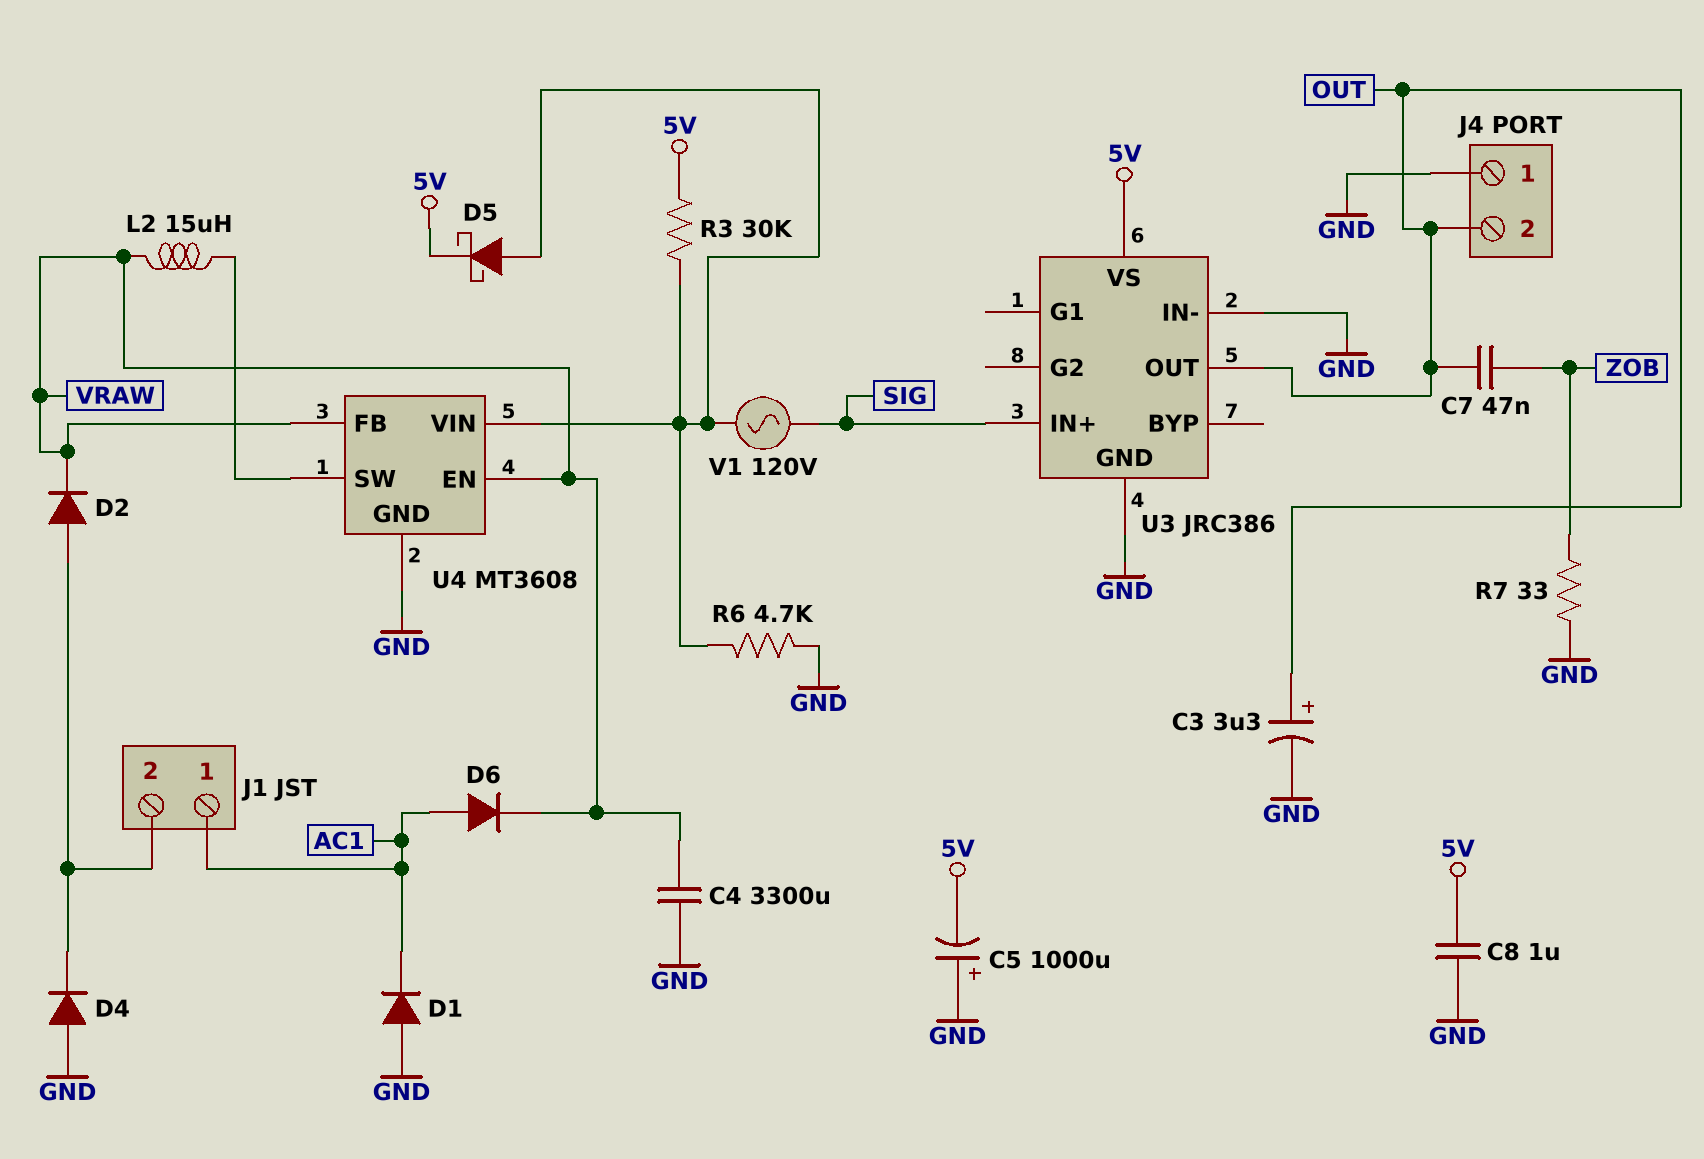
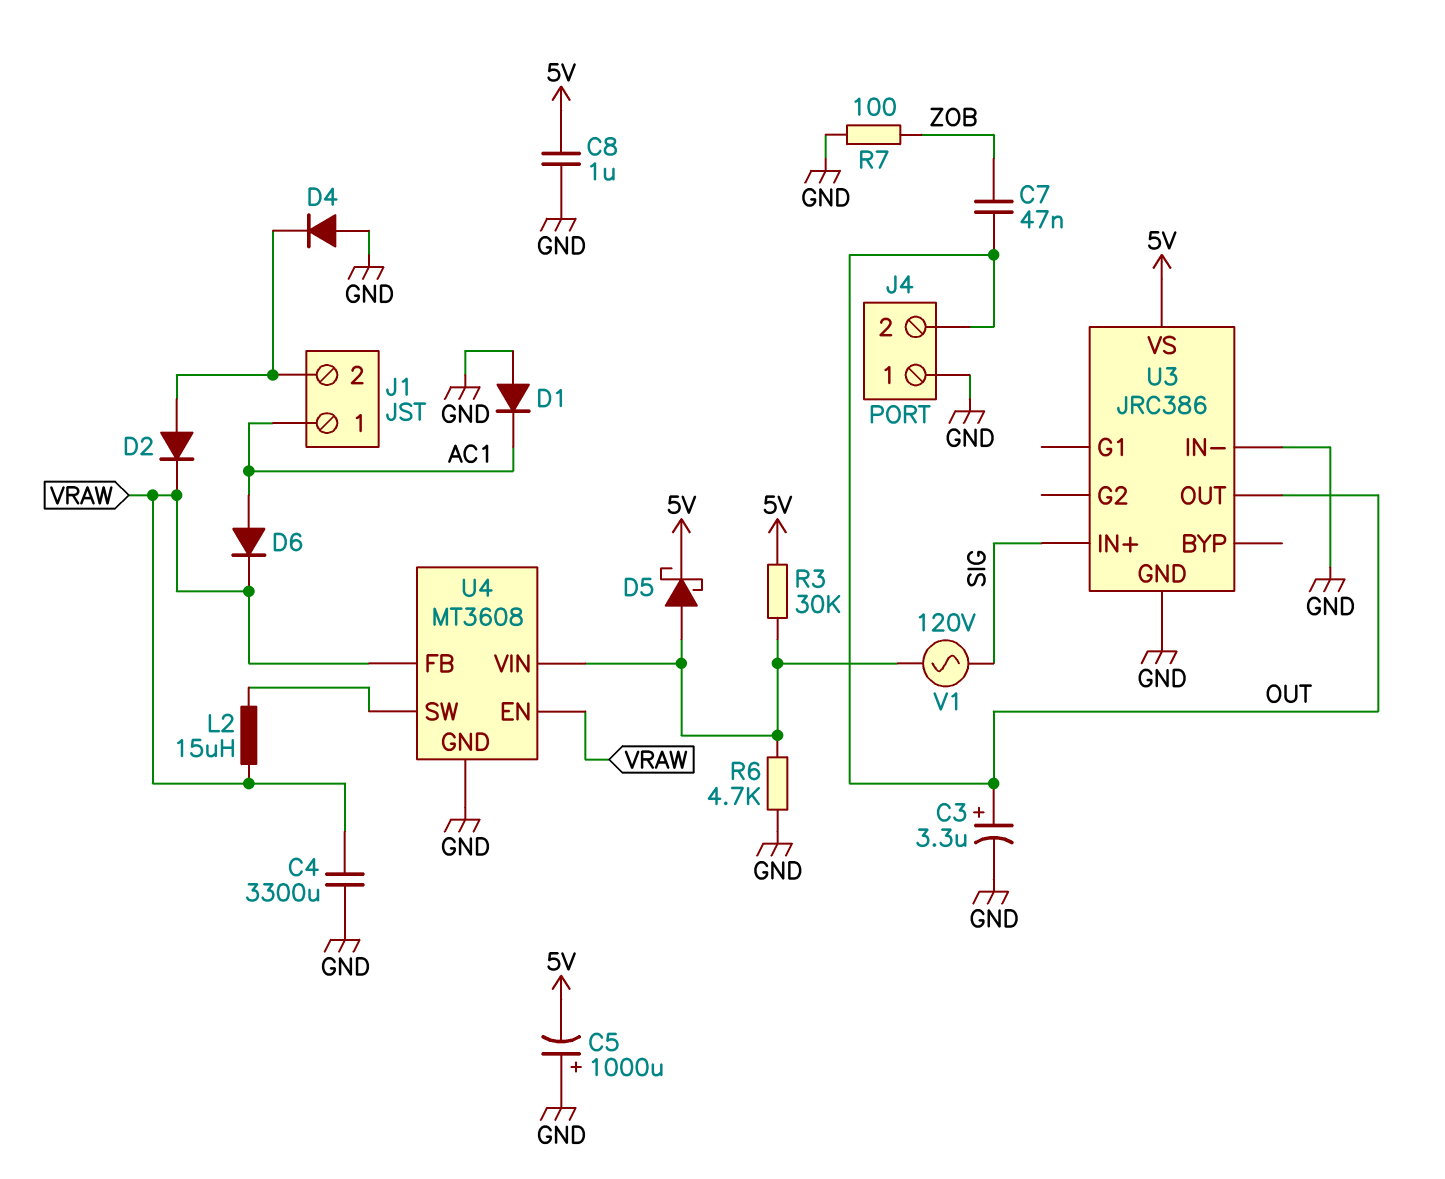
R7: 33 (GND, ZOB) -> 100 (GND, ZOB)

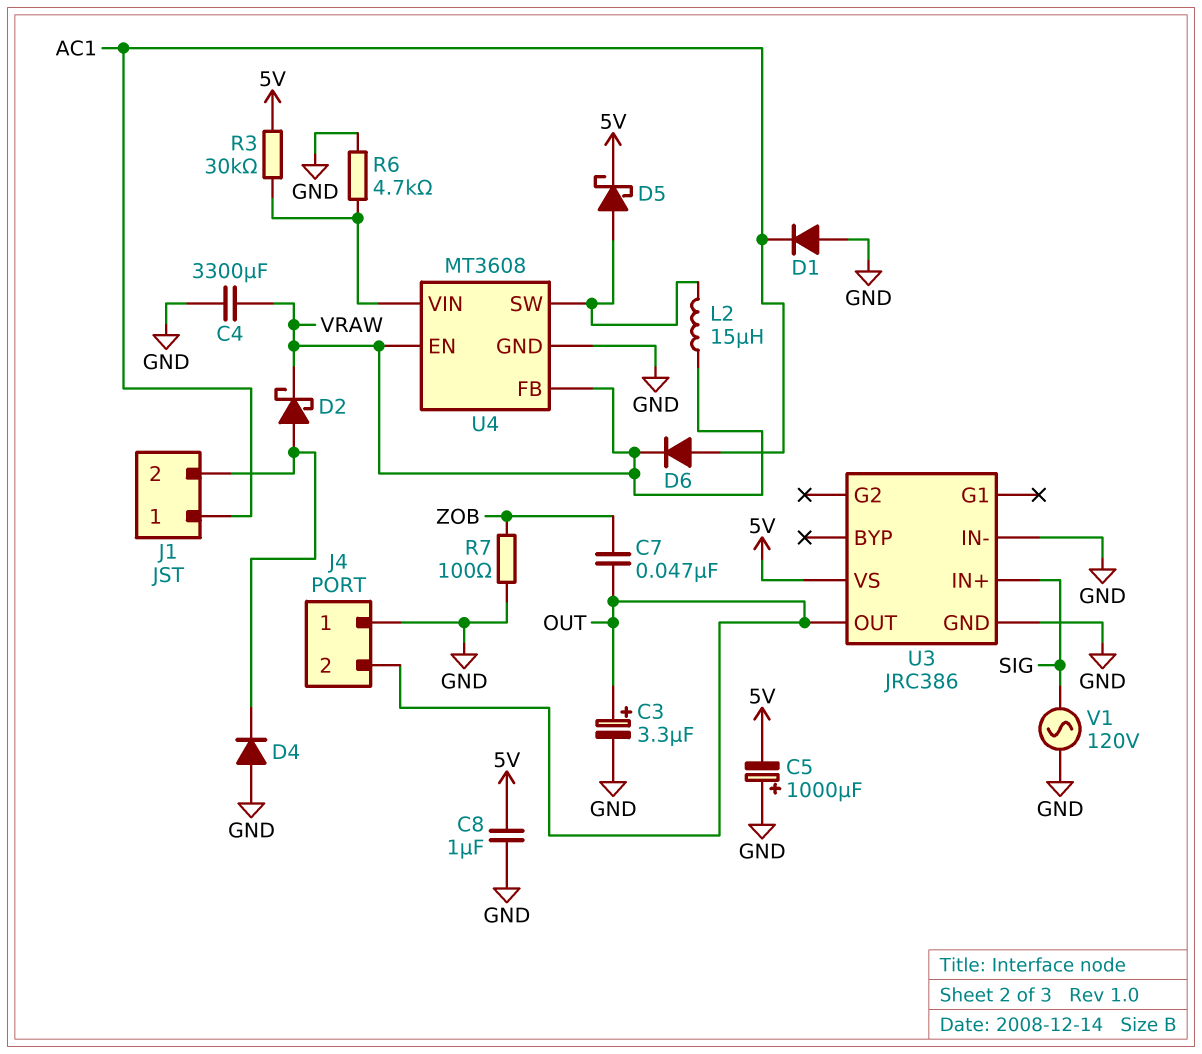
D2: diode (A J1/2, K VRAW) -> schottky (A J1/2, K VRAW)
D5: schottky (A U4/VIN, K 5V) -> schottky (A U4/SW, K 5V)
V1: AC 120V (SIG, U4/VIN) -> AC 120V (GND, SIG)

